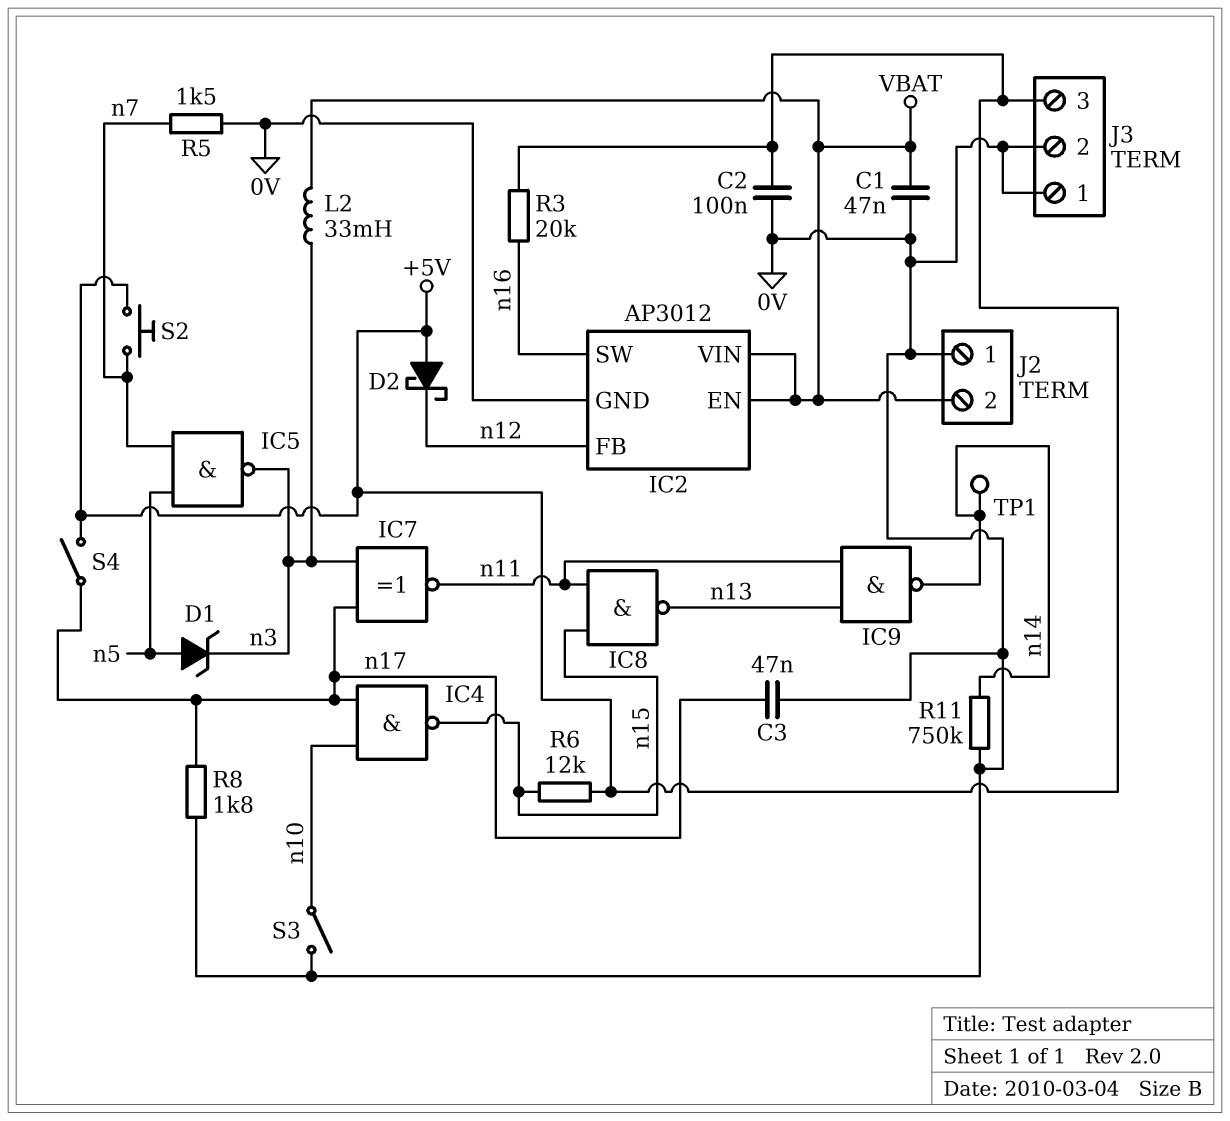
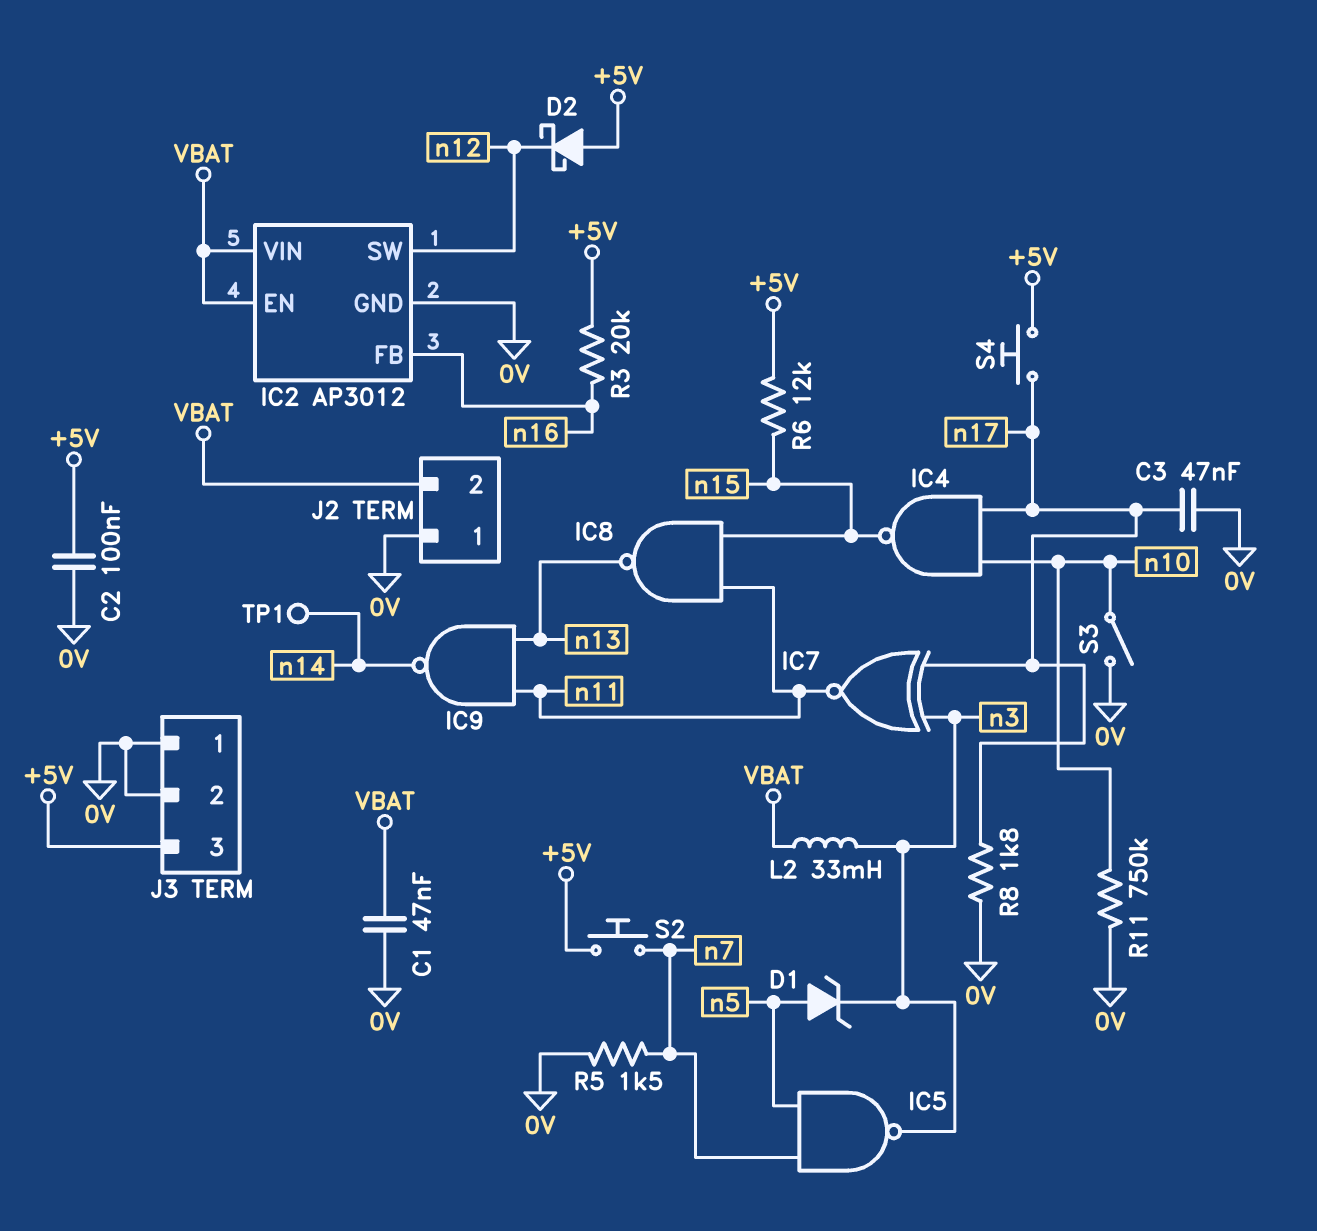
IC2 pin FB: n12 -> n16
IC2 pin SW: n16 -> n12
R11: 750k (0V, n14) -> 750k (0V, n10)
S4: switch (+5V, n17) -> button (+5V, n17)

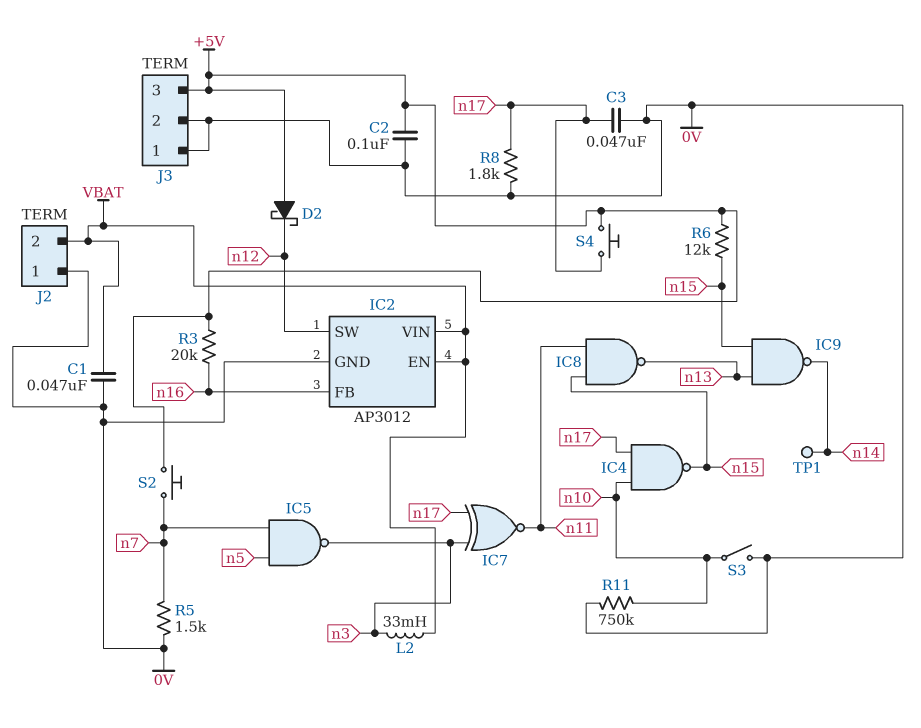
D1: zener (A n5, K n3) -> none
IC9: NAND (in n11, in n13, out n14) -> NAND (in n13, in n15, out n14)

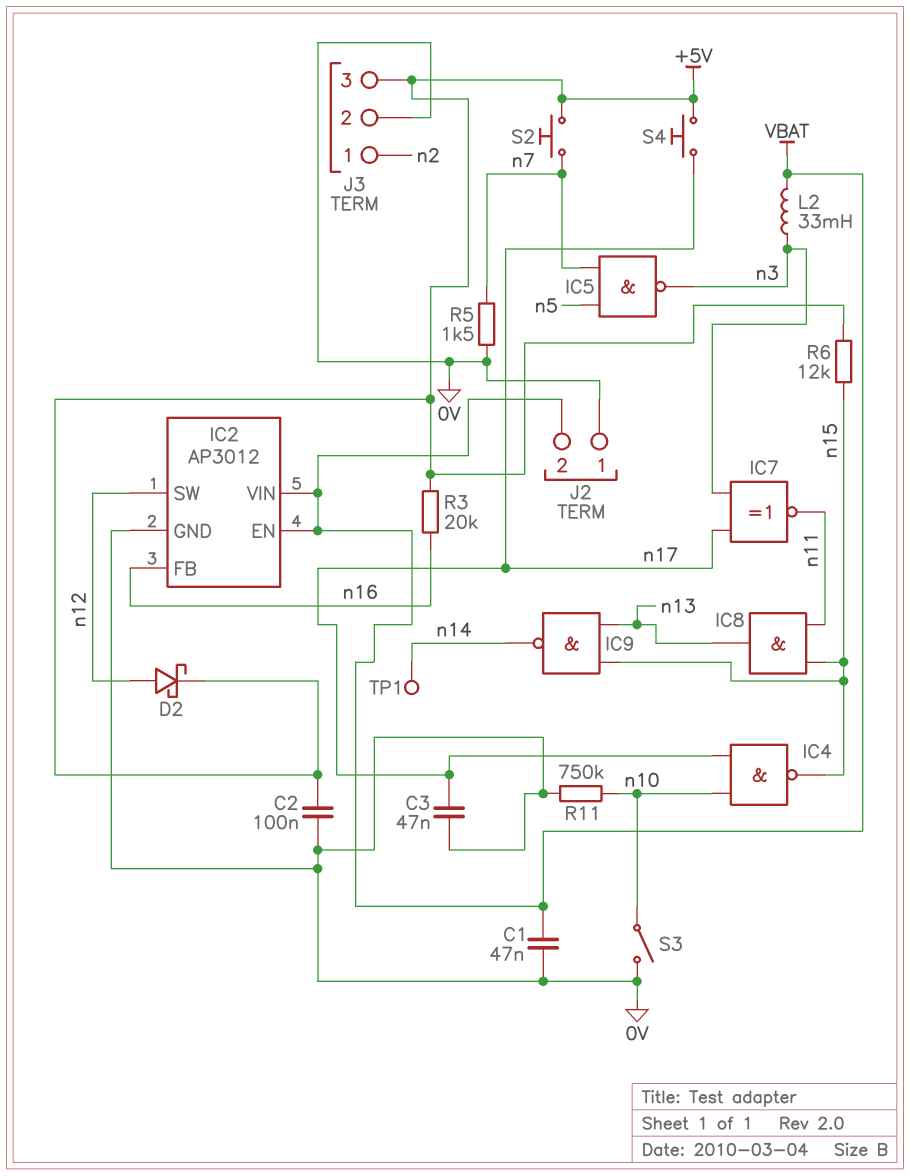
D2: schottky (A +5V, K n12) -> schottky (A n12, K +5V)
IC8: NAND (in n11, in n15, out n13) -> AND (in n11, in n15, out n13)
J3 pin 1: 0V -> n2
R8: 1.8k (0V, n17) -> none

